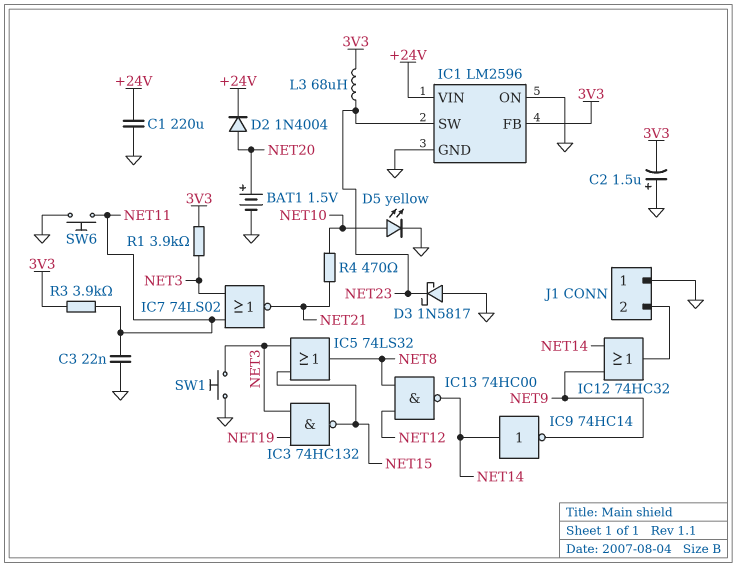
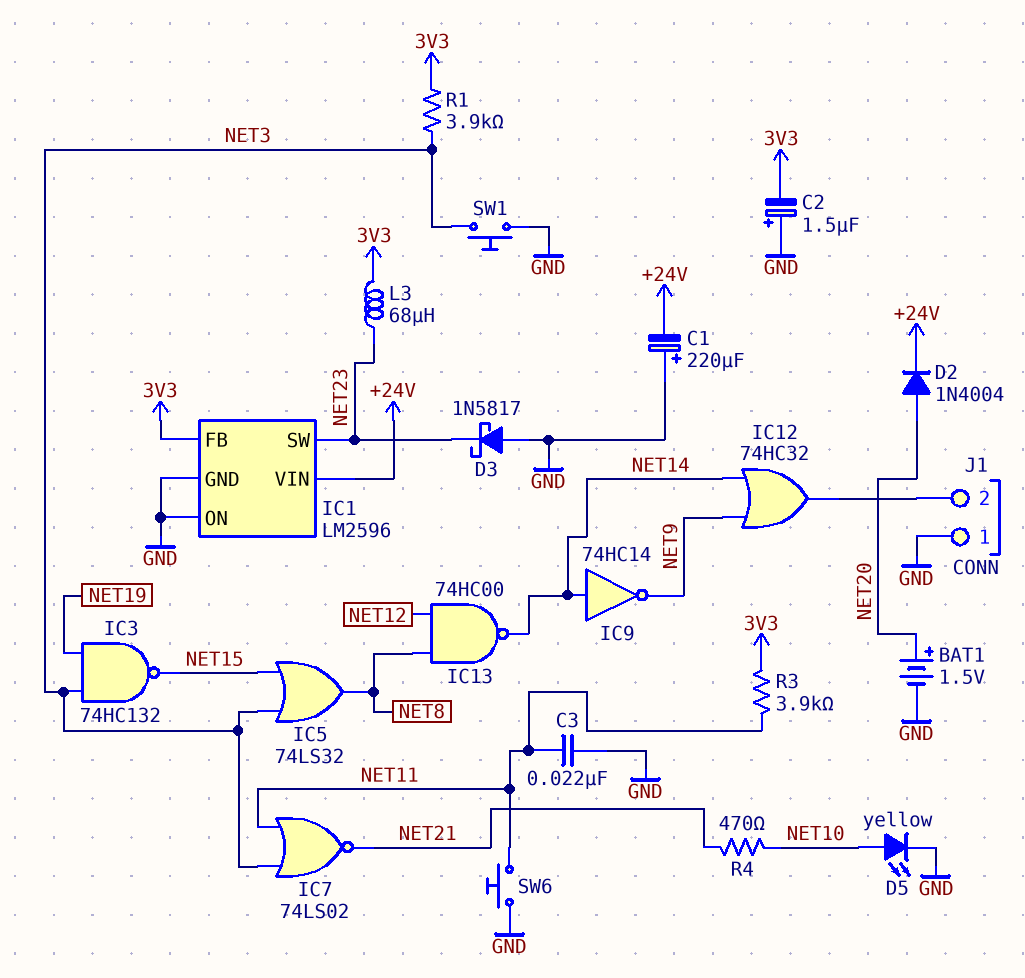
C1: 220uF (+24V, GND) -> 220uF (plus GND, minus +24V)

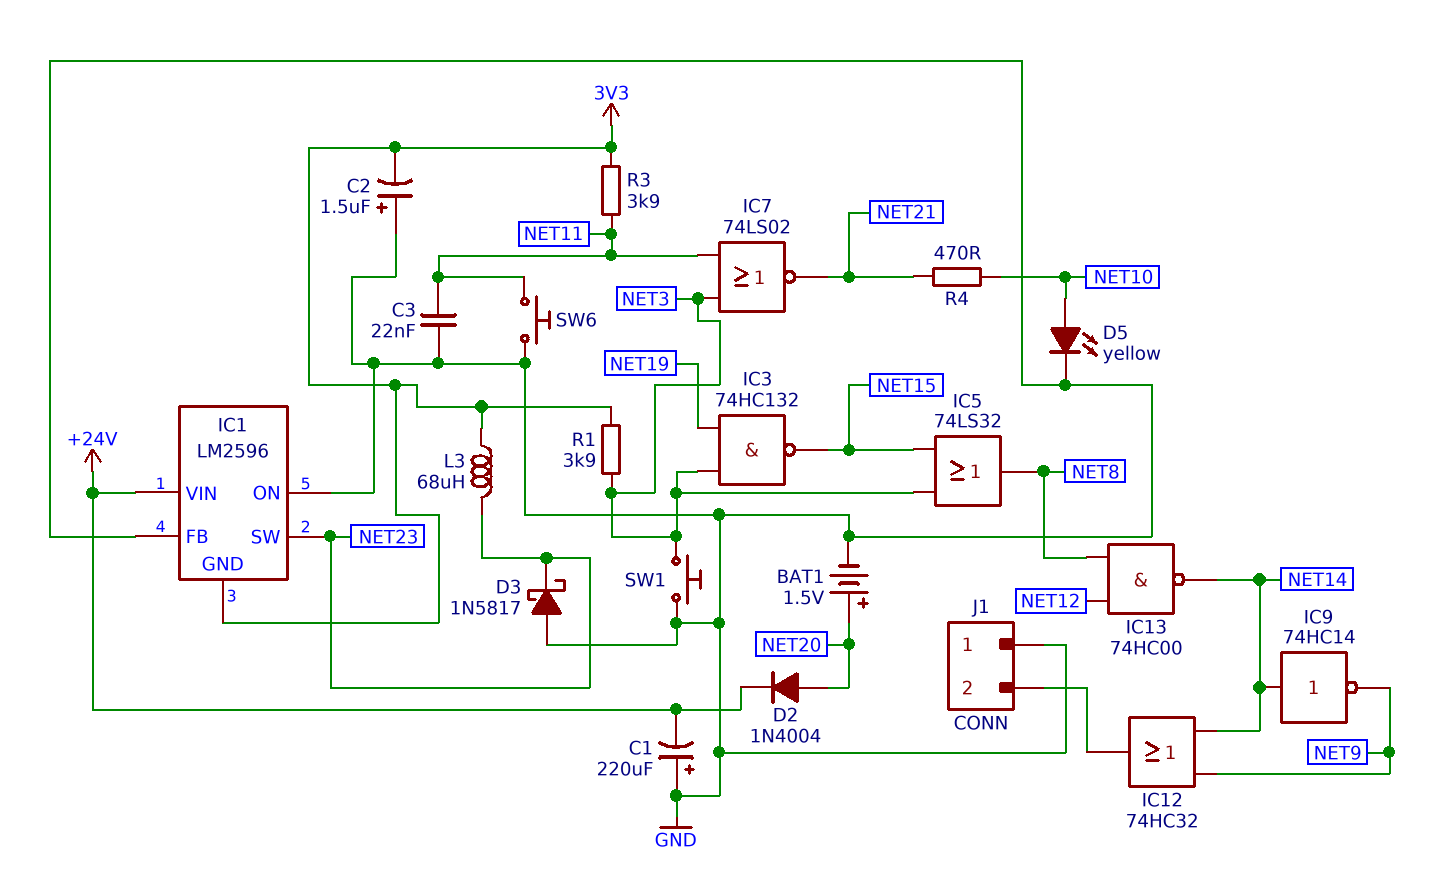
IC1 pin FB: 3V3 -> GND
IC1 pin GND: GND -> 3V3

